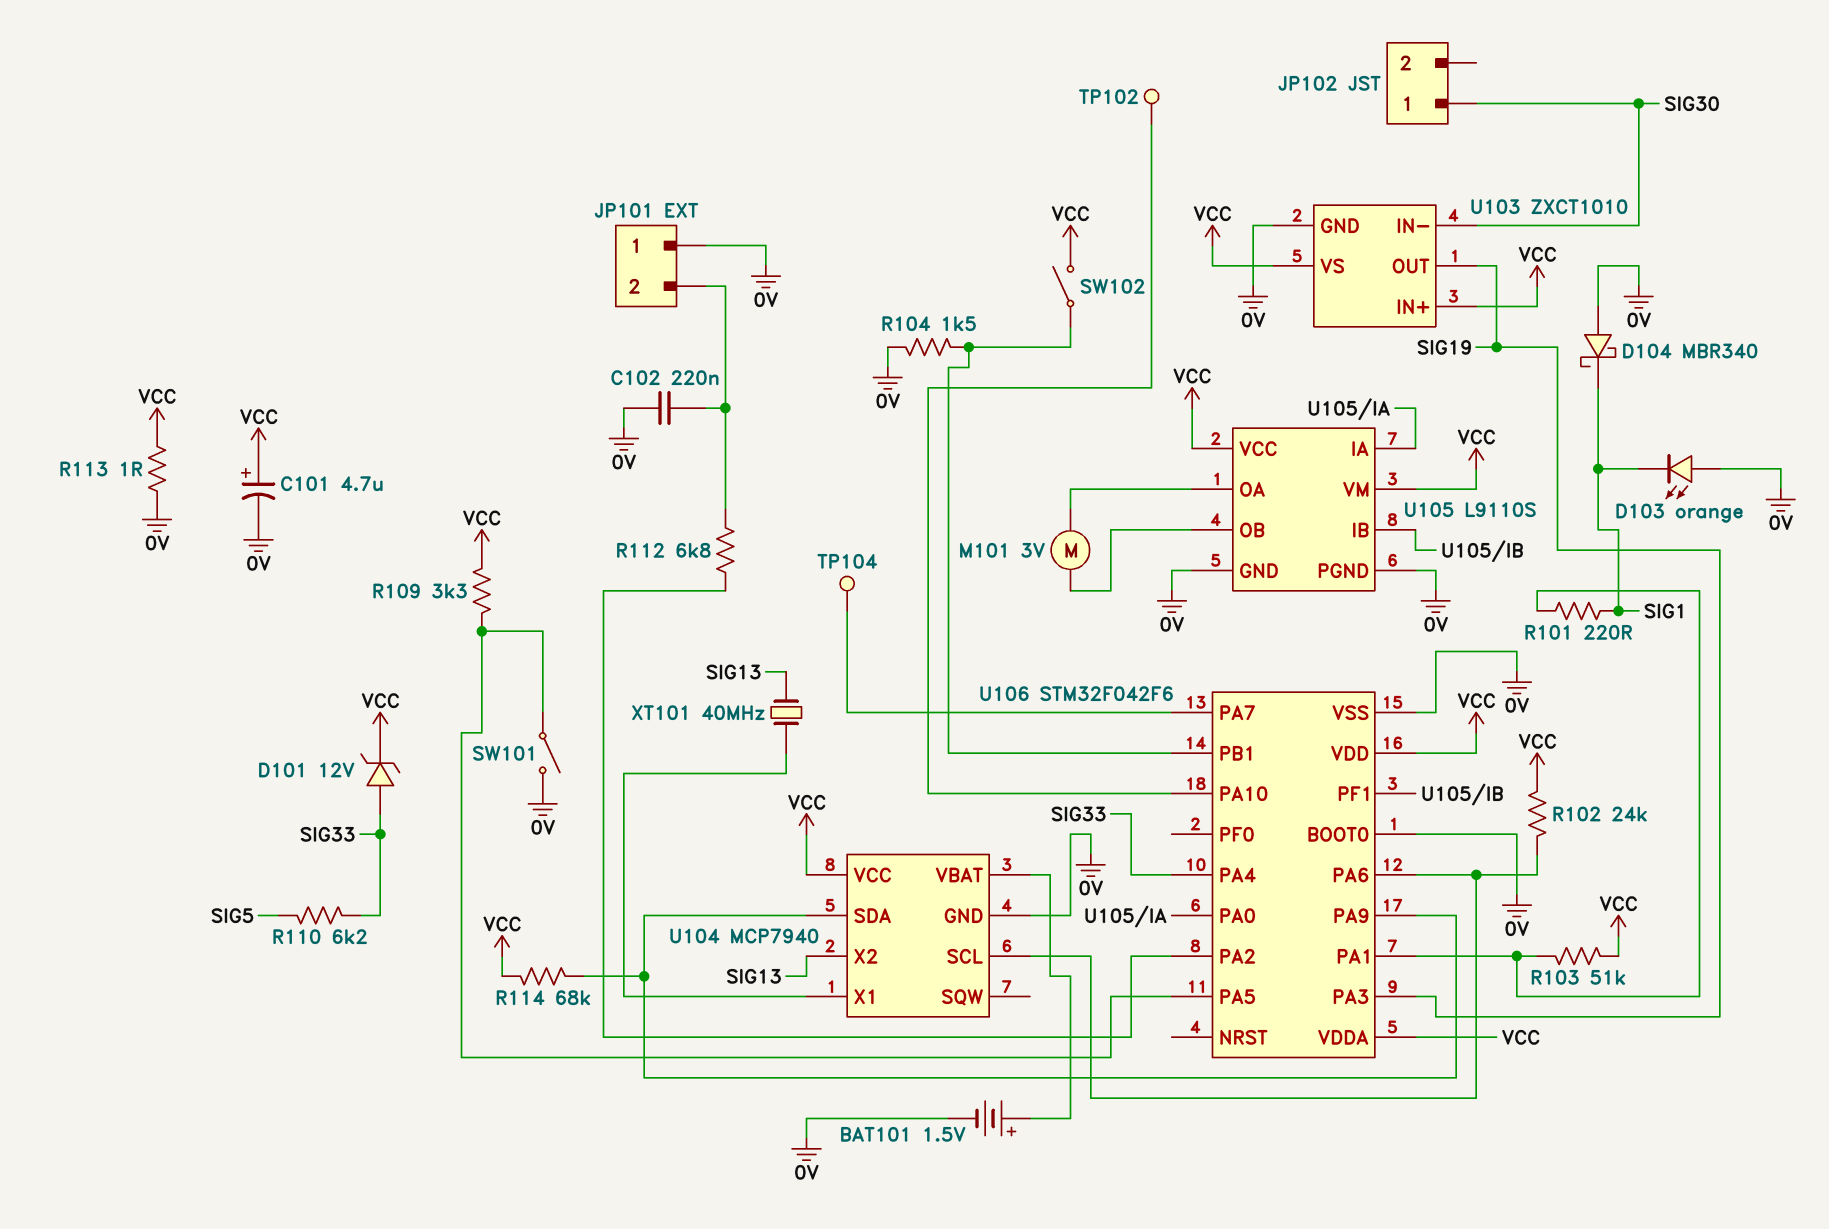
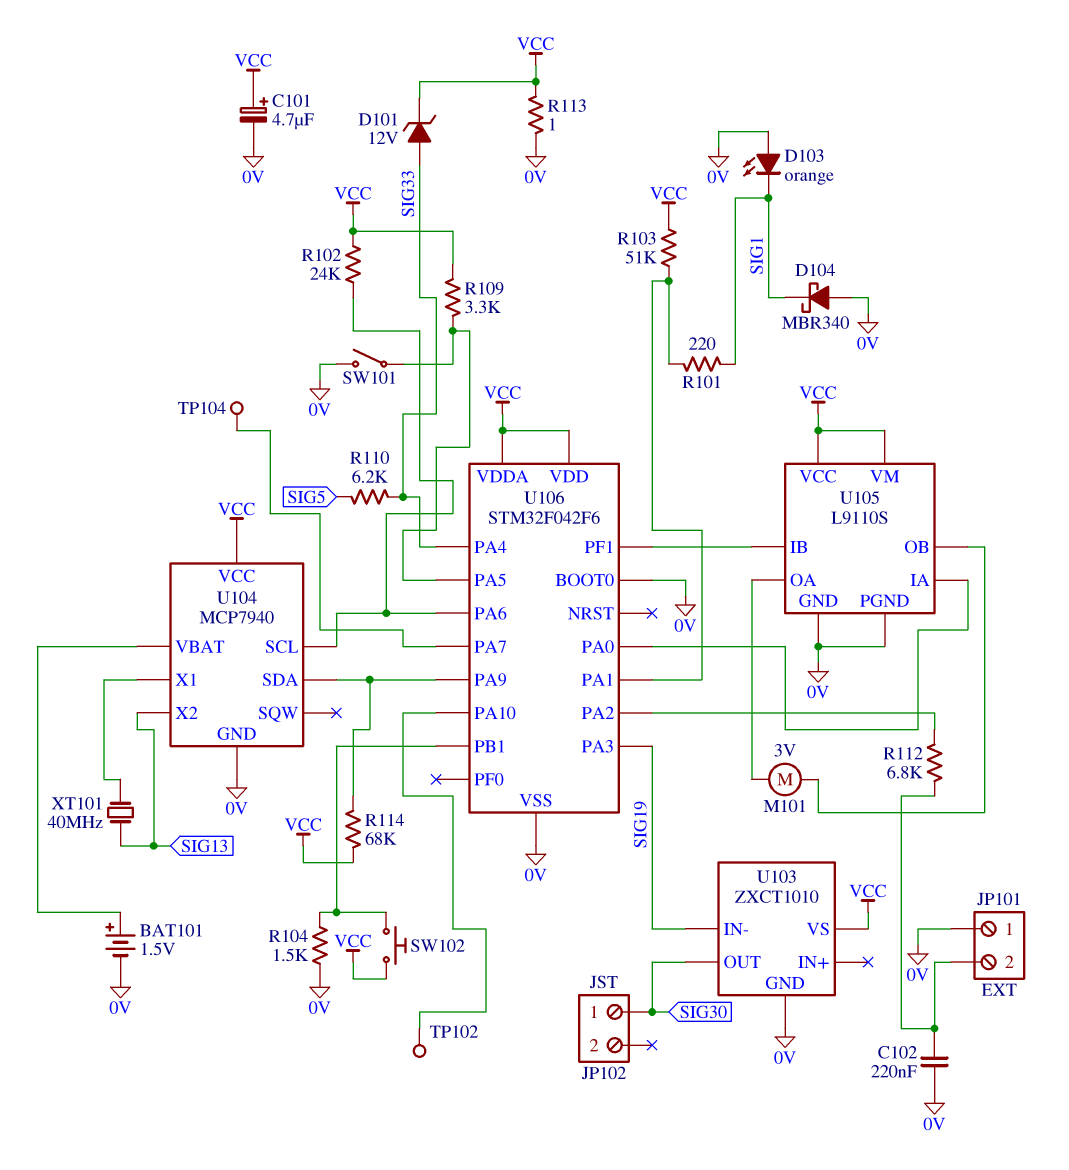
SW102: switch (U106/PB1, VCC) -> button (U106/PB1, VCC)
U103 pin IN+: VCC -> none
U103 pin IN-: SIG30 -> SIG19
U103 pin OUT: SIG19 -> SIG30

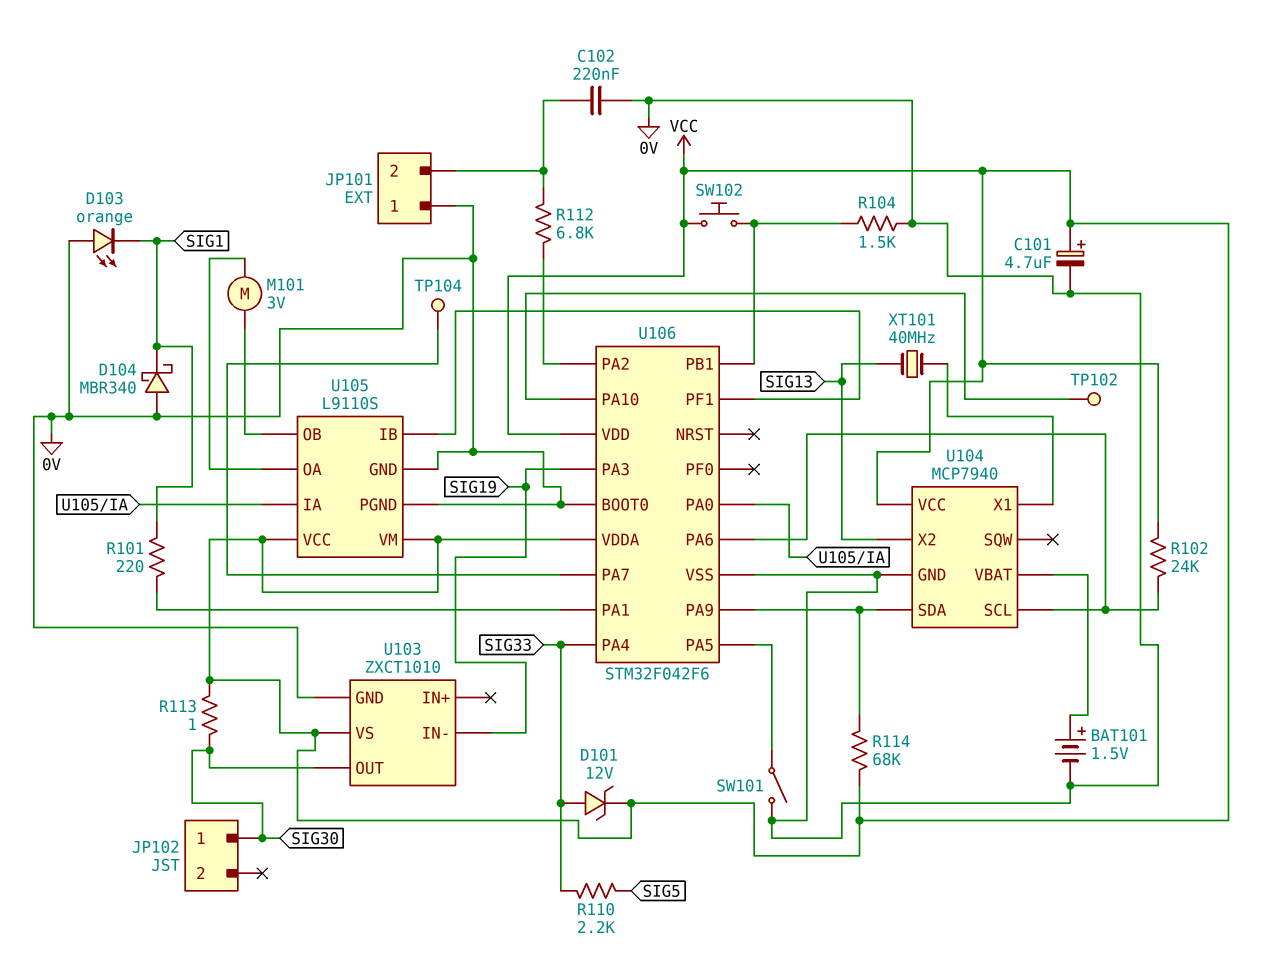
R103: 51k (U106/PA1, VCC) -> none
R109: 3.3k (U106/PA5, VCC) -> none
R110: 6.2k (SIG5, SIG33) -> 2.2k (SIG5, SIG33)
R113: 1 (0V, VCC) -> 1 (SIG30, VCC)

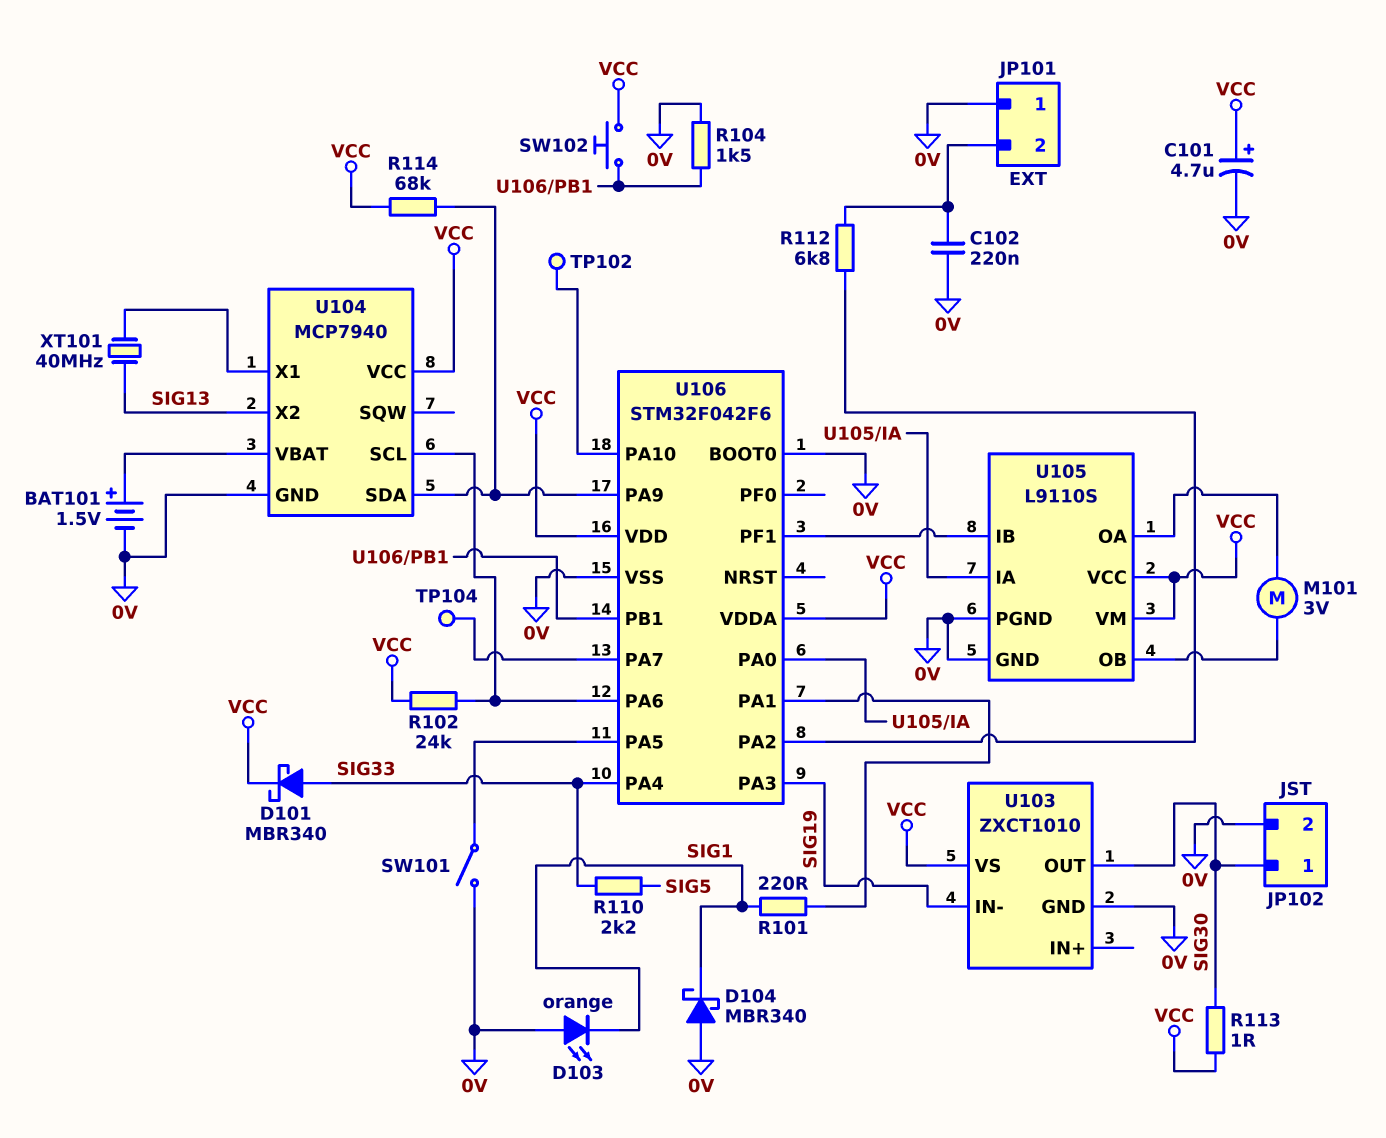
D101: zener 12V (A SIG33, K VCC) -> schottky MBR340 (A SIG33, K VCC)
JP102 pin 2: none -> 0V

